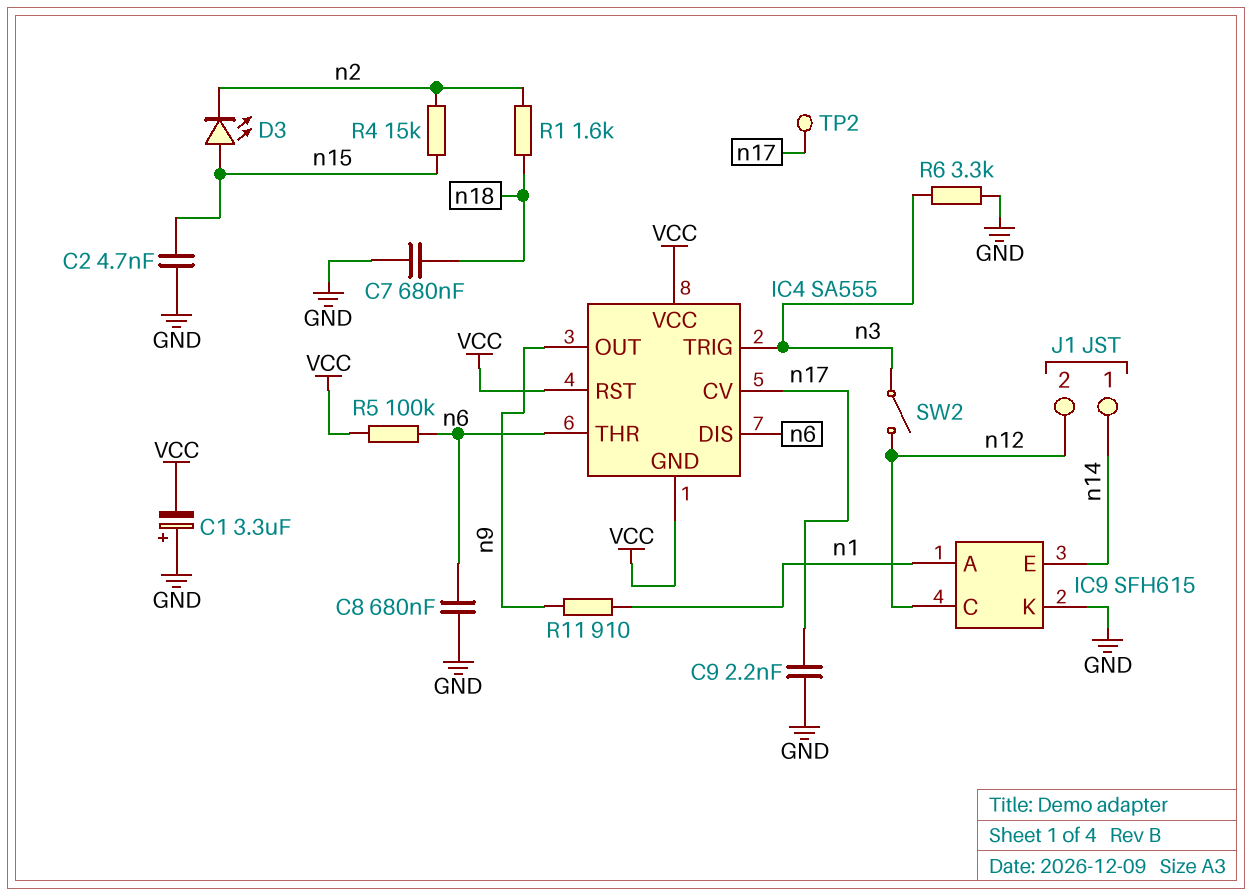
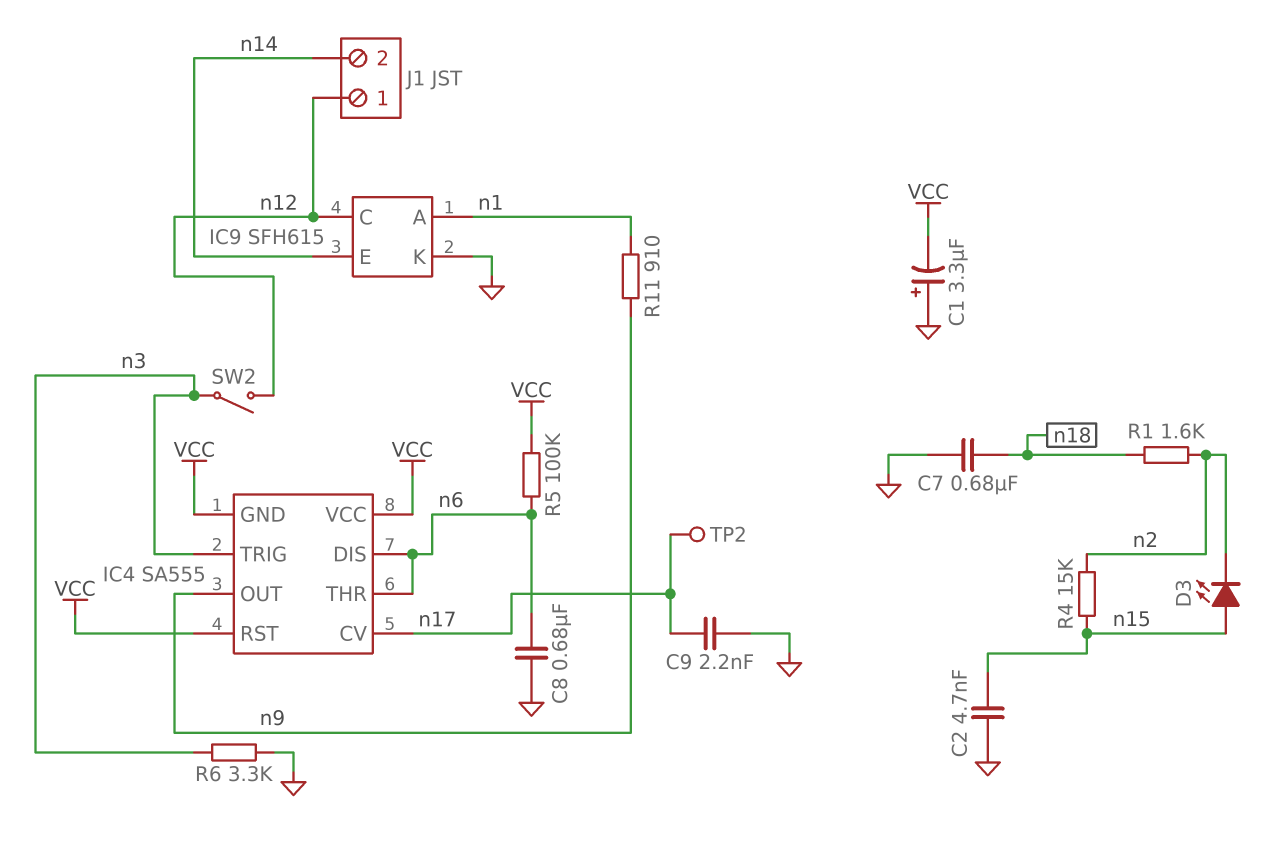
J1 pin 1: n14 -> n12
J1 pin 2: n12 -> n14

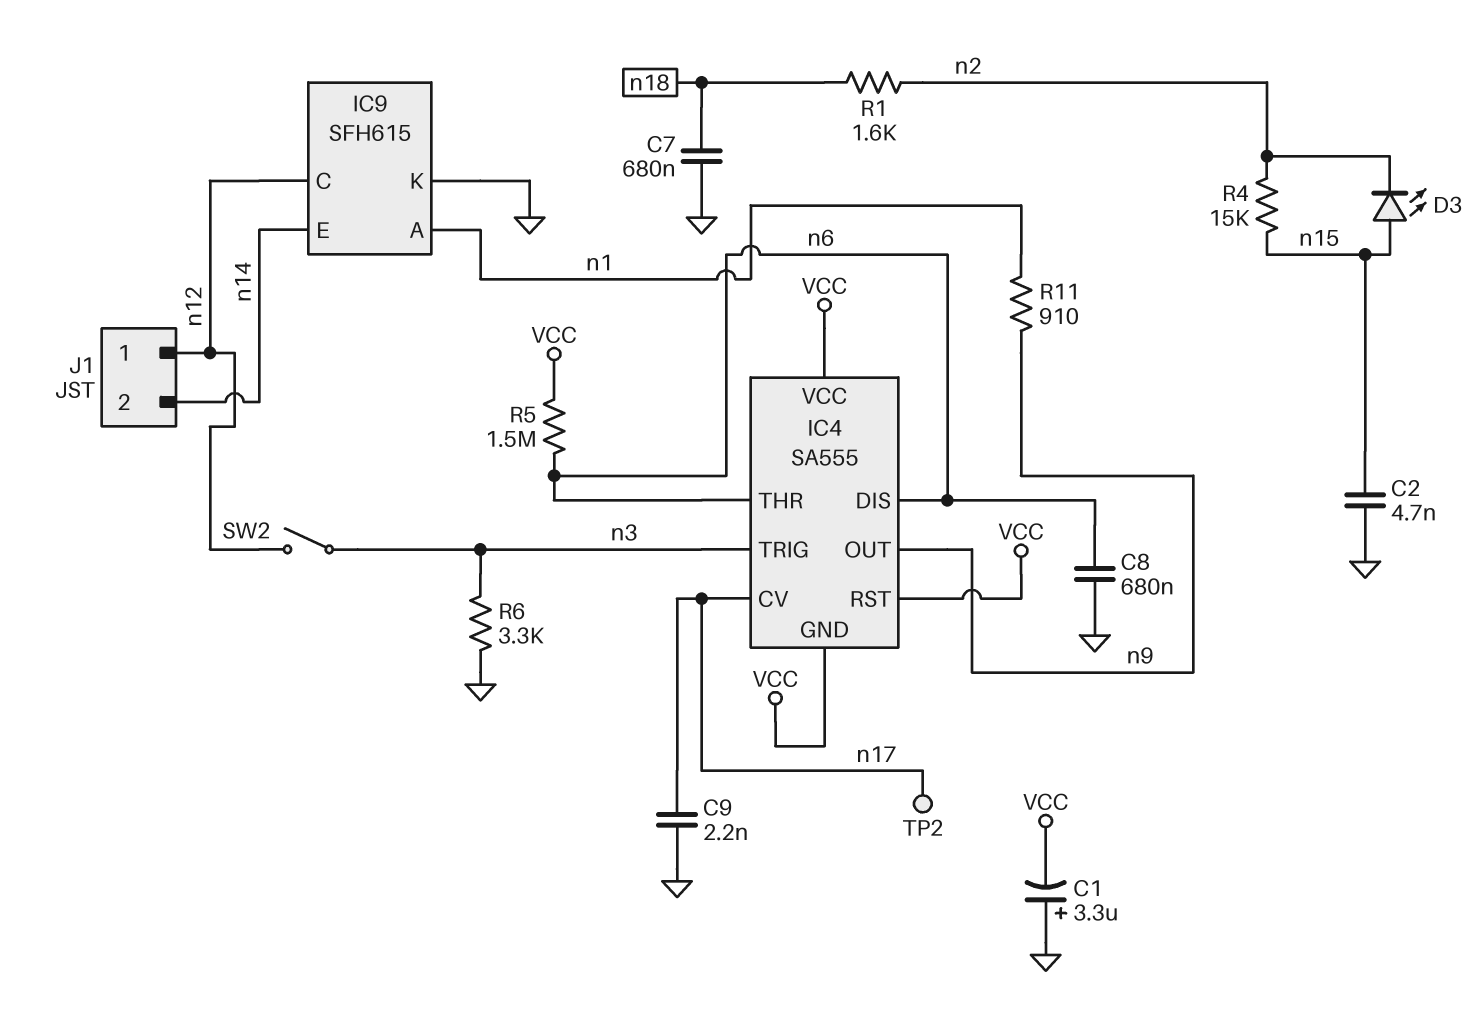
R5: 100k (VCC, n6) -> 1.5M (VCC, n6)

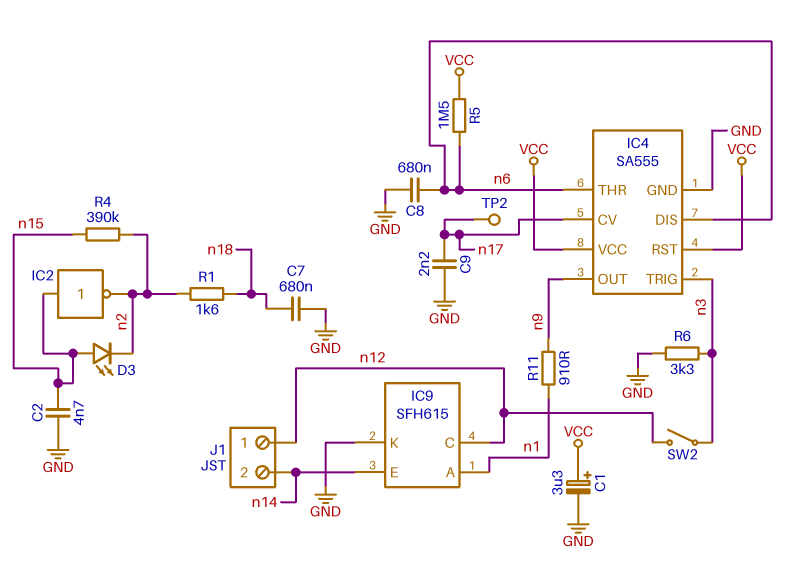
C1: 3.3uF (plus GND, minus VCC) -> 3.3uF (plus VCC, minus GND)
IC2: none -> NOT (in n15, out n2)
IC4 pin GND: VCC -> GND
R4: 15k (n2, n15) -> 390k (n2, n15)

